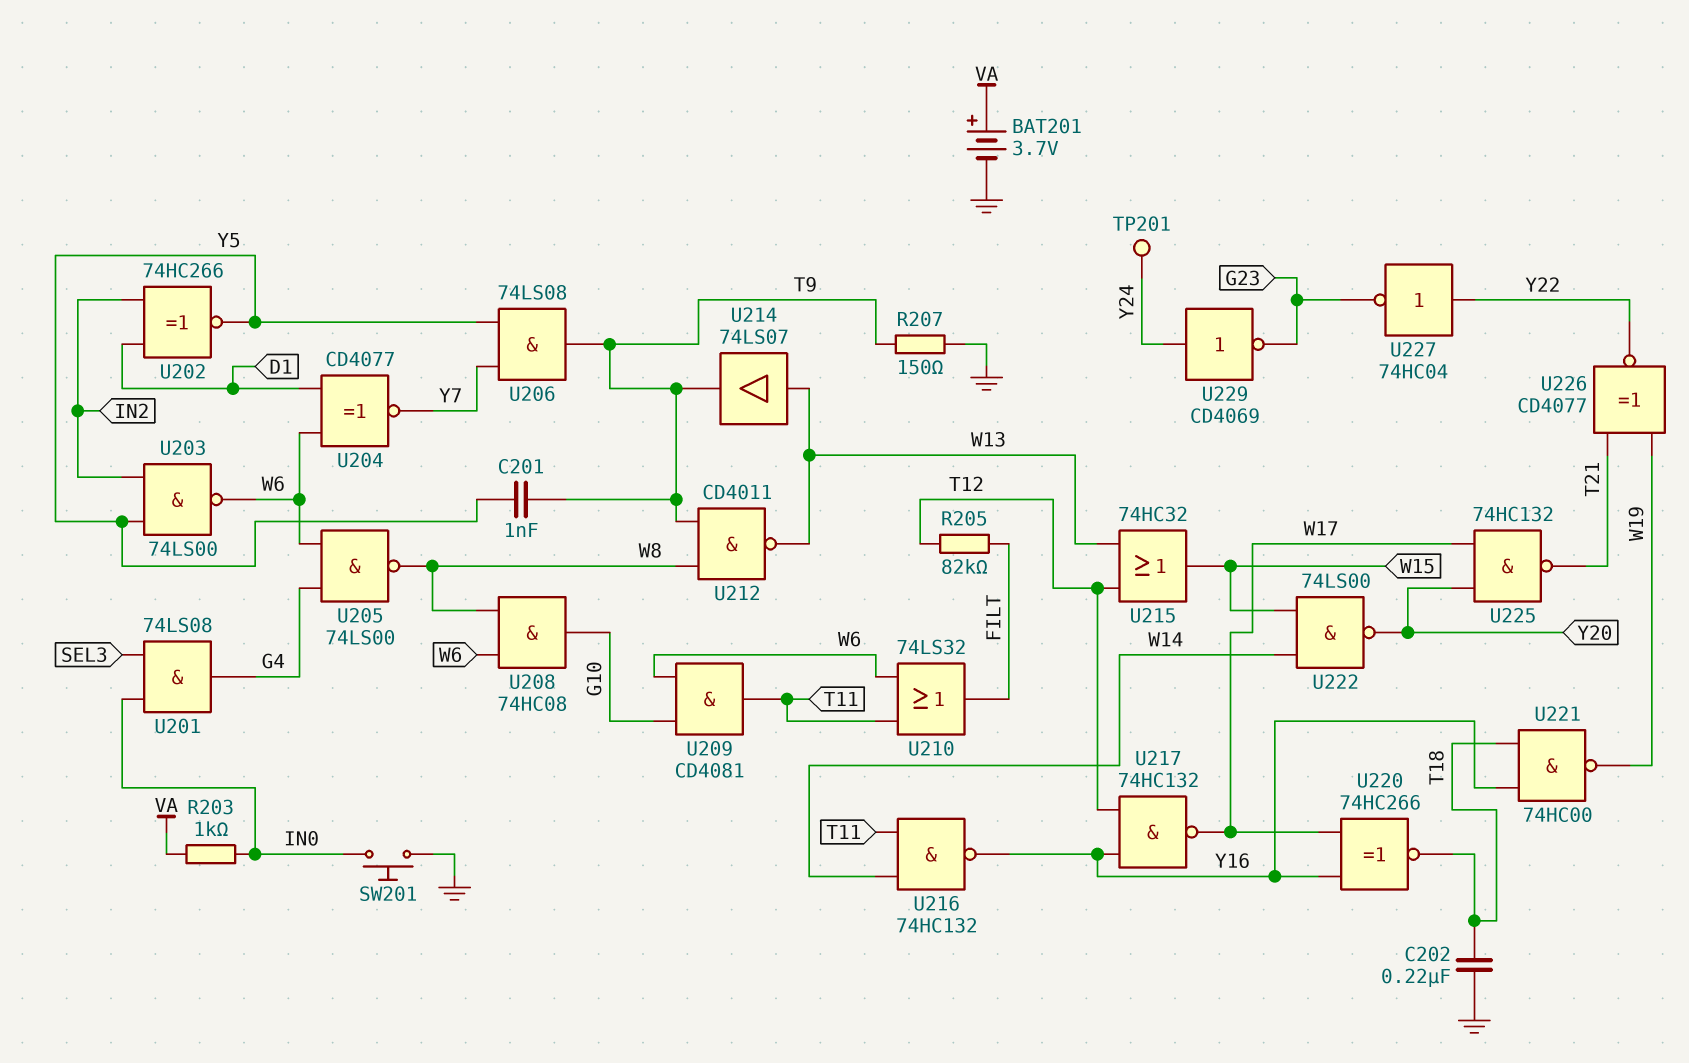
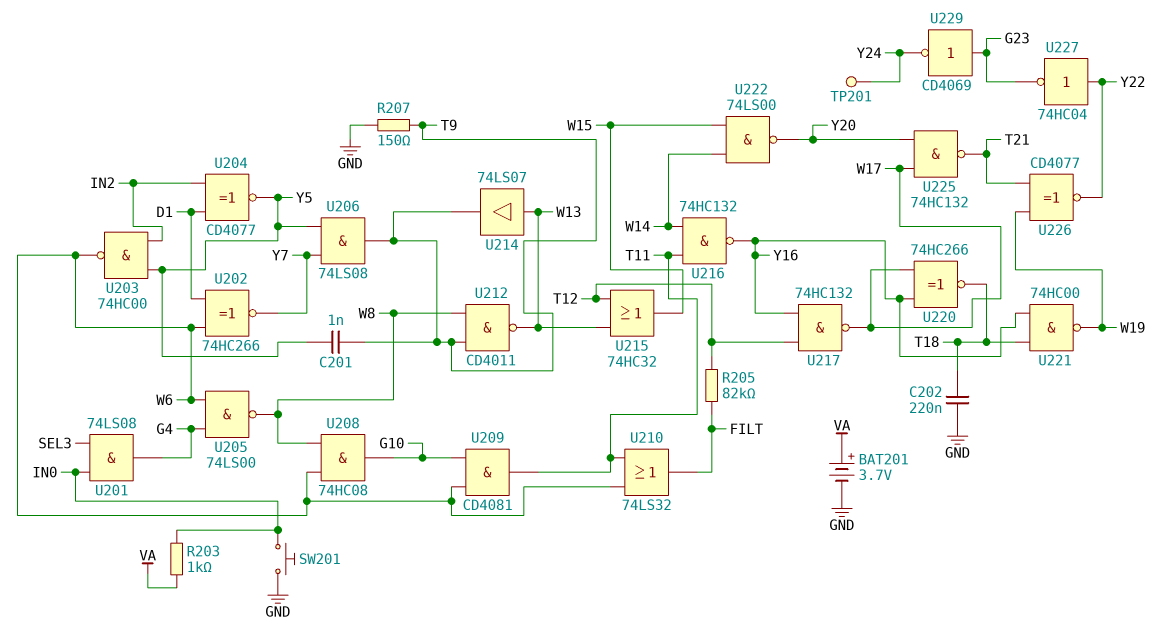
U202: XNOR 74HC266 (in D1, in IN2, out Y5) -> XNOR 74HC266 (in D1, in W6, out Y7)
U203: NAND 74LS00 (in IN2, in Y5, out W6) -> NAND 74HC00 (in IN2, in Y5, out W6)
U204: XNOR CD4077 (in D1, in W6, out Y7) -> XNOR CD4077 (in D1, in IN2, out Y5)
U229: NOT CD4069 (in Y24, out G23) -> NOT CD4069 (in G23, out Y24)

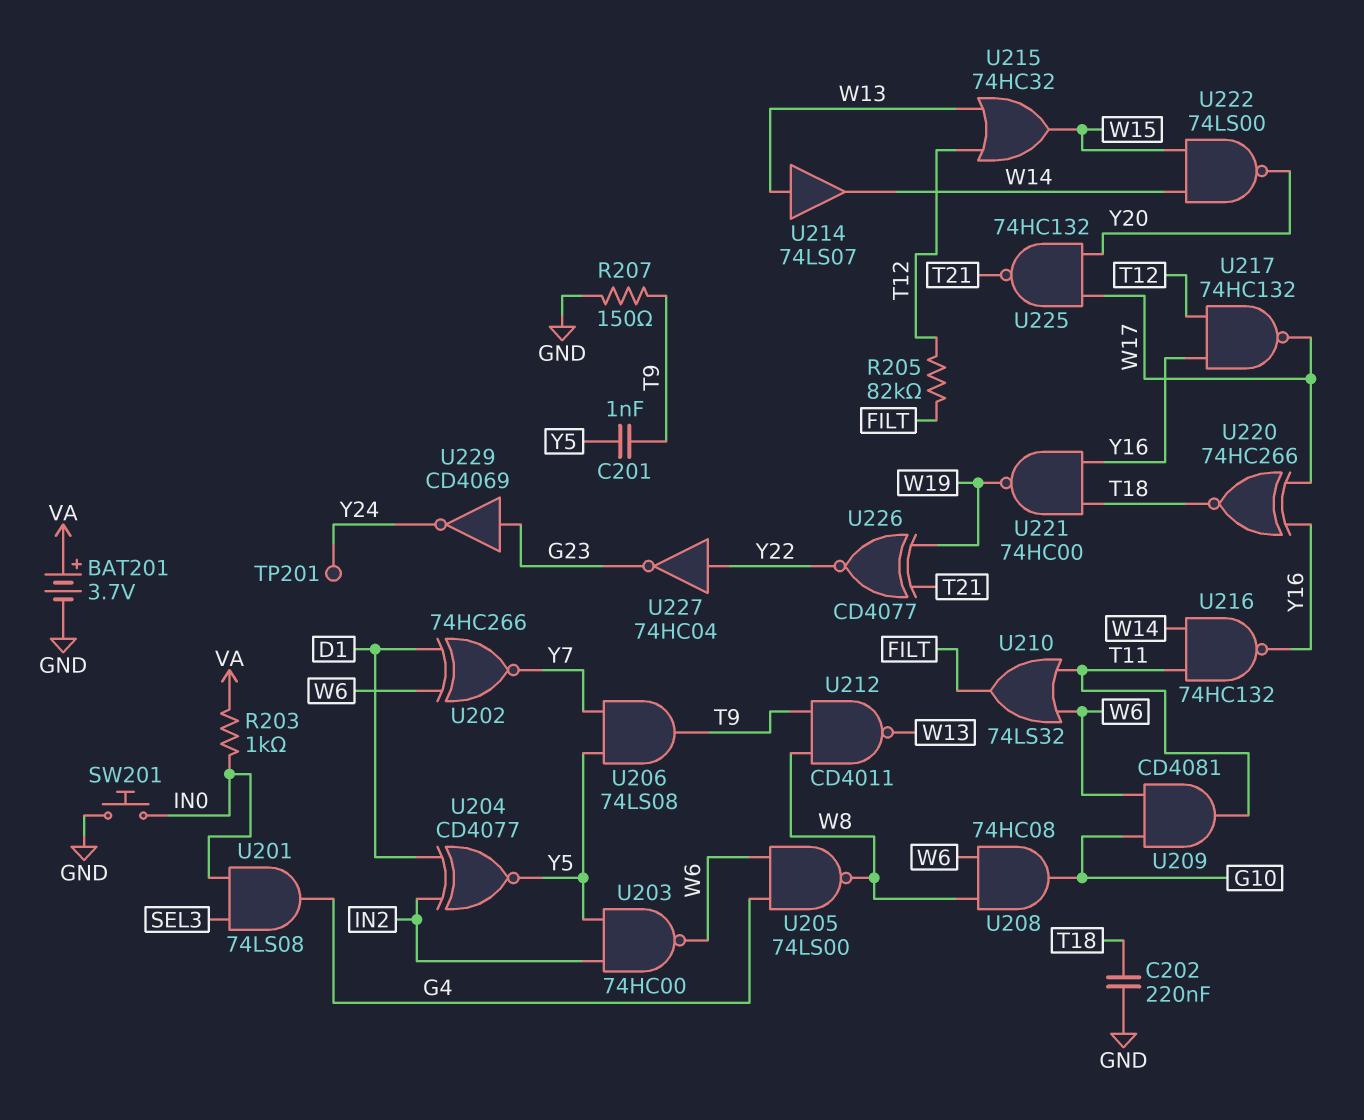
U214: buffer 74LS07 (in W13, out T9) -> buffer 74LS07 (in W13, out W14)

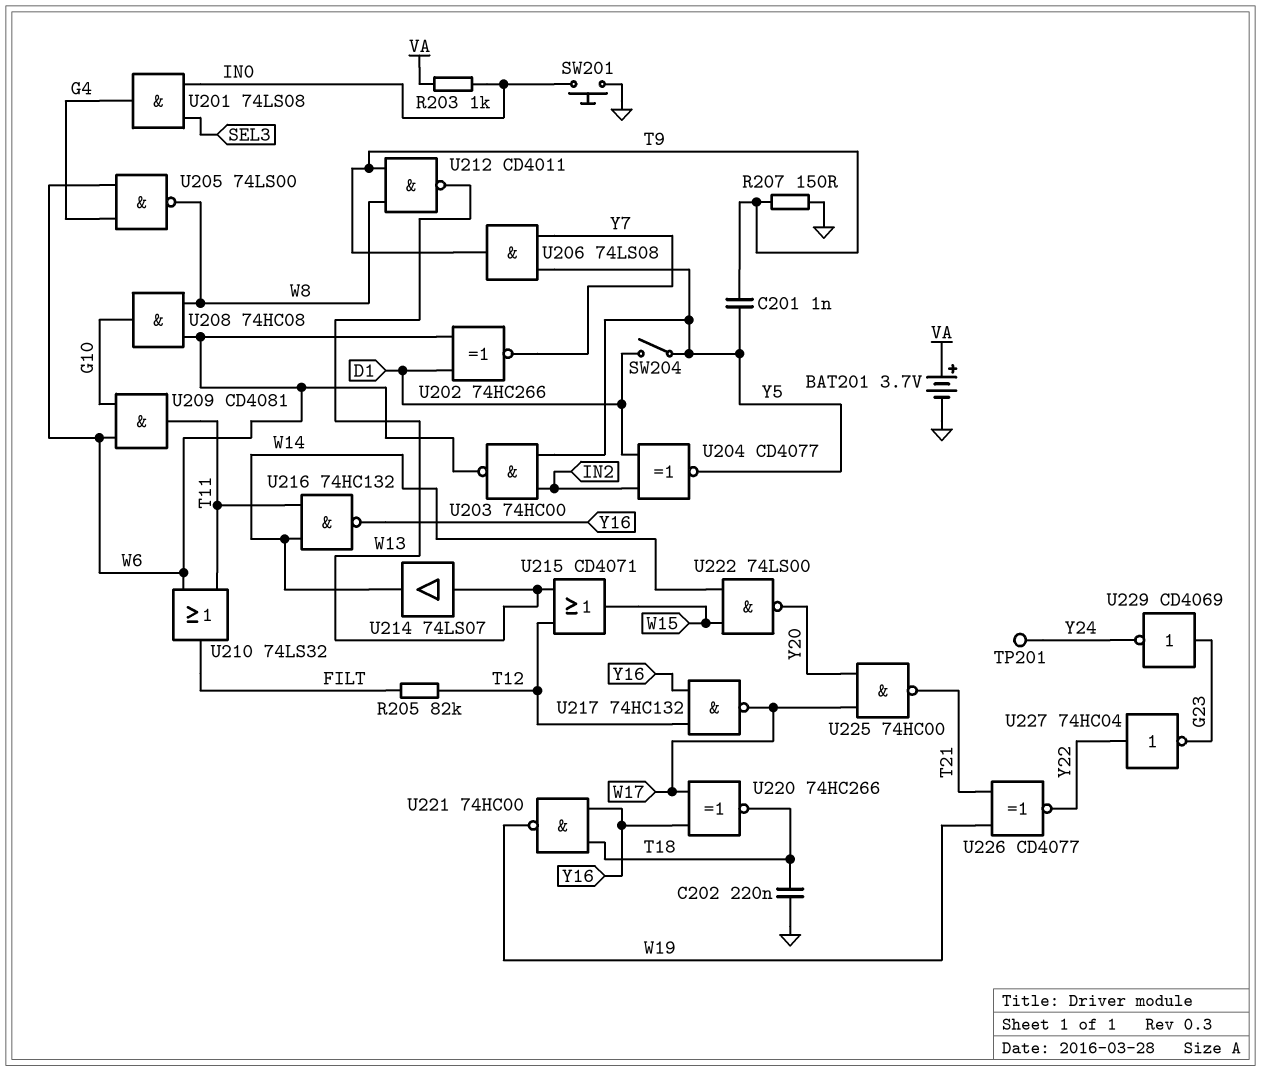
SW204: none -> switch (D1, Y5)
U215: OR 74HC32 (in T12, in W13, out W15) -> OR CD4071 (in T12, in W13, out W15)
U225: NAND 74HC132 (in W17, in Y20, out T21) -> NAND 74HC00 (in W17, in Y20, out T21)

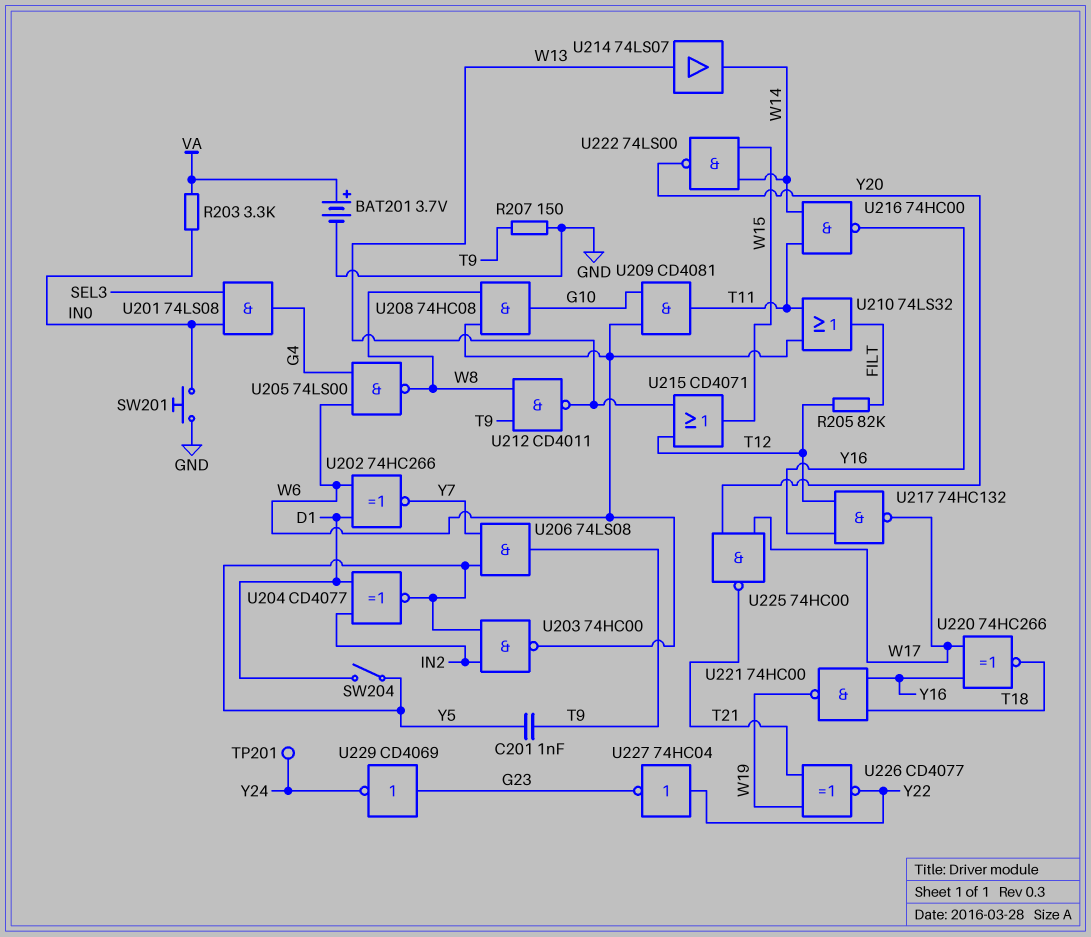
C202: 220nF (GND, T18) -> none
R203: 1k (IN0, VA) -> 3.3k (IN0, VA)
U216: NAND 74HC132 (in T11, in W14, out Y16) -> NAND 74HC00 (in T11, in W14, out Y16)

